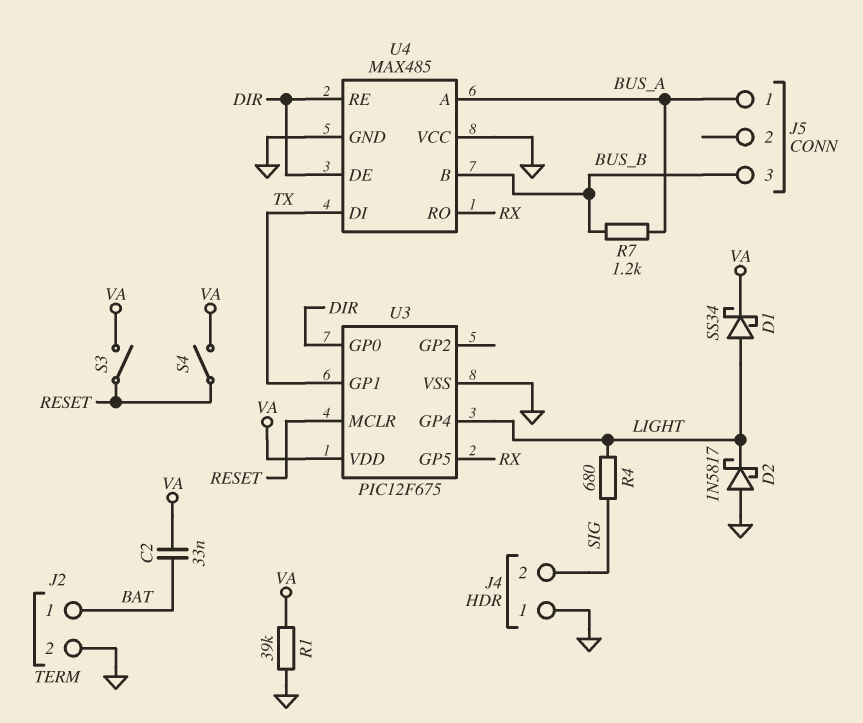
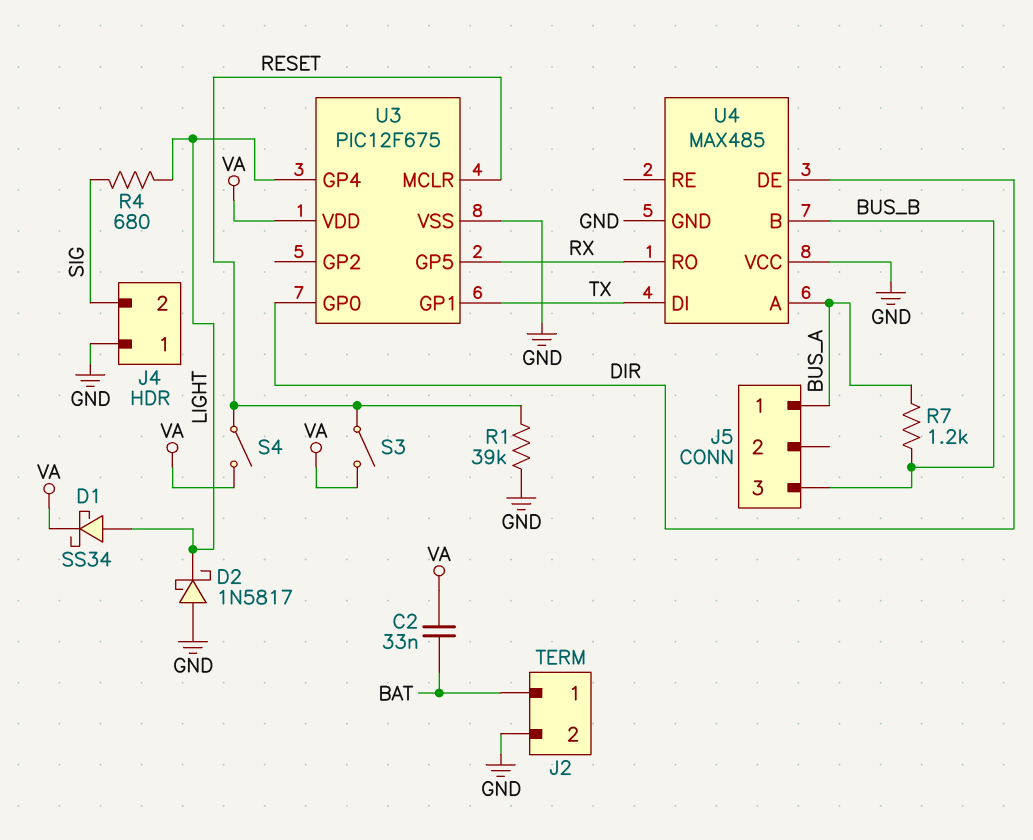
R1: 39k (GND, VA) -> 39k (GND, RESET)
U4 pin RE: DIR -> none

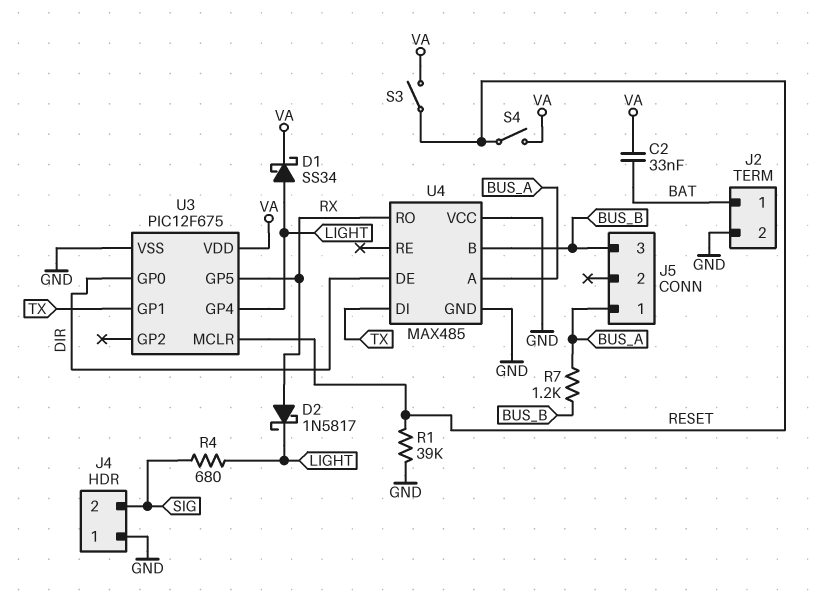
D2: schottky 1N5817 (A GND, K LIGHT) -> schottky 1N5817 (A RX, K LIGHT)

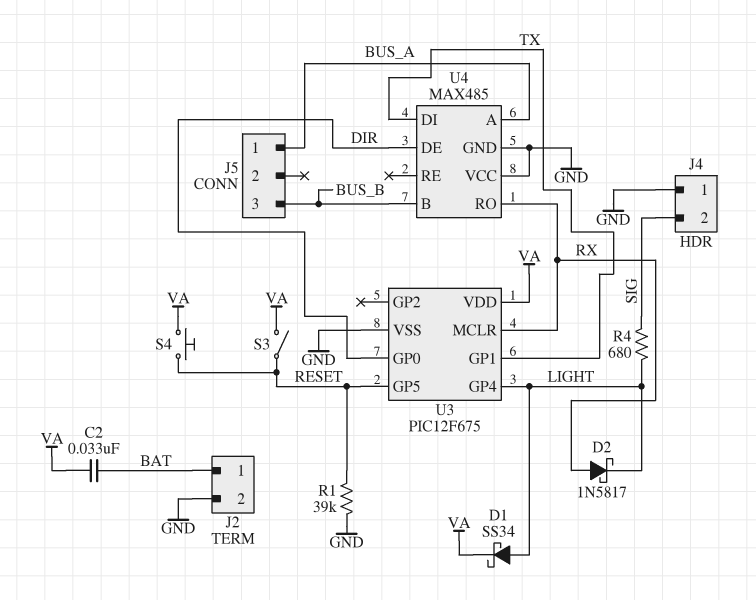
R7: 1.2k (BUS_A, BUS_B) -> none
S4: switch (RESET, VA) -> button (RESET, VA)
U3 pin GP5: RX -> RESET
U3 pin MCLR: RESET -> RX

